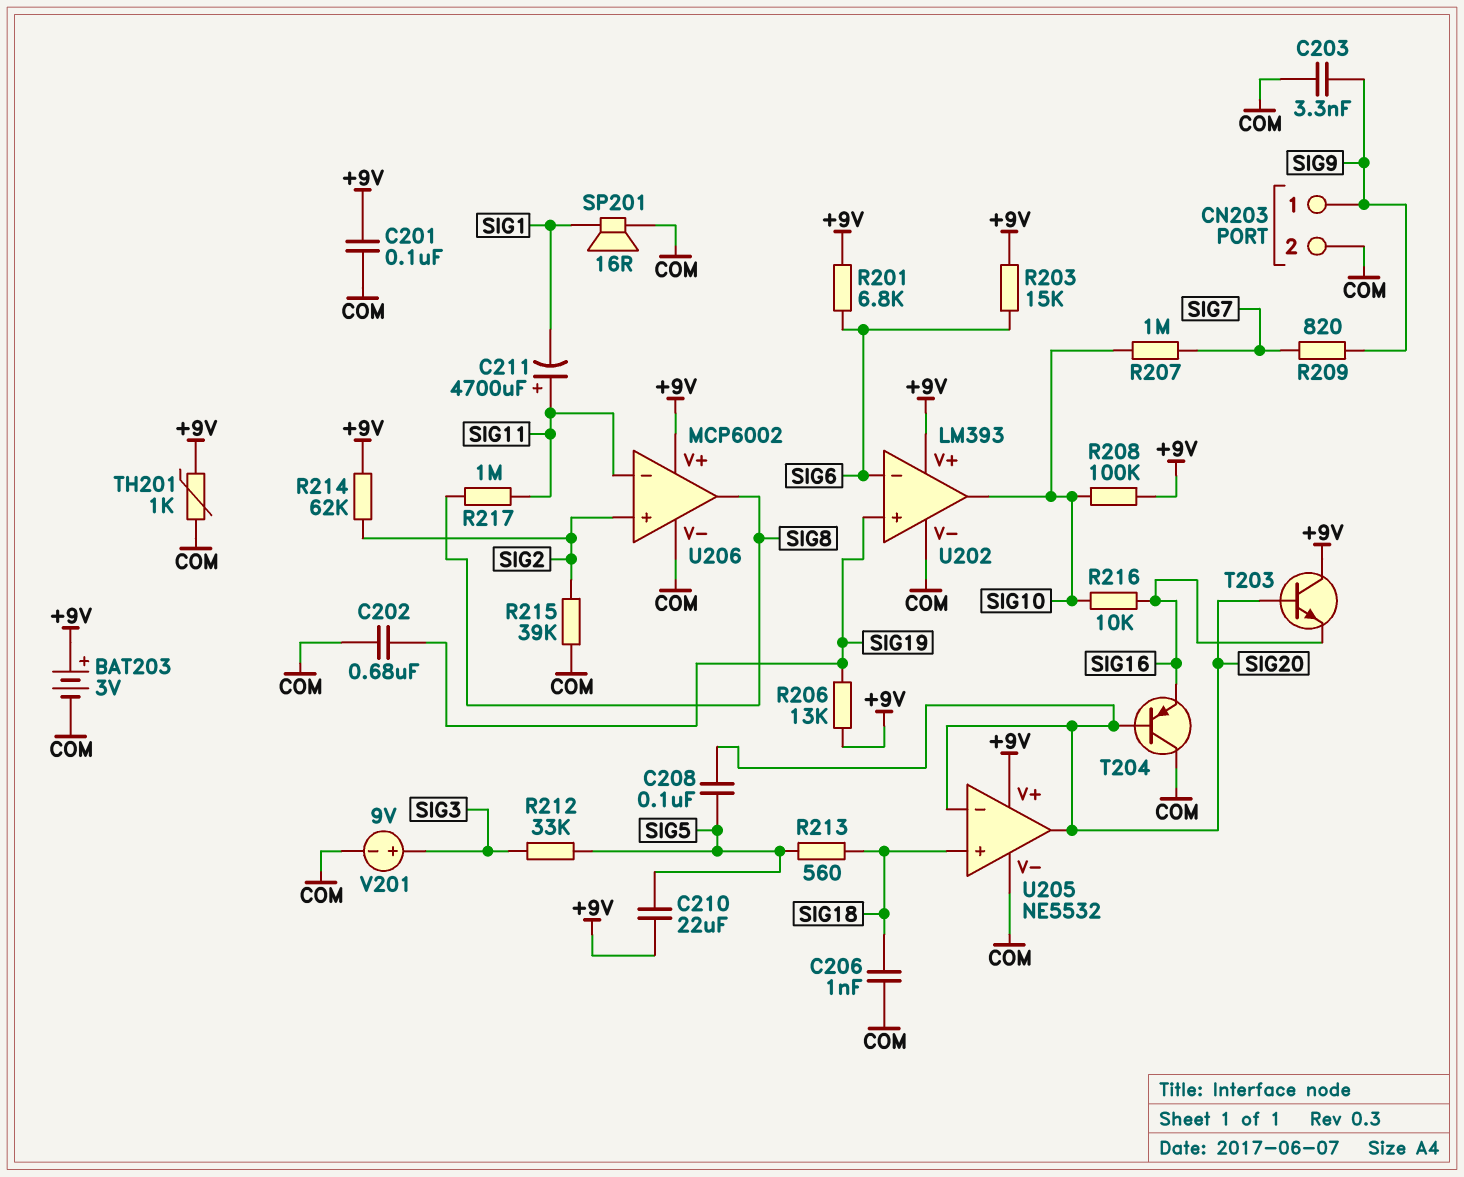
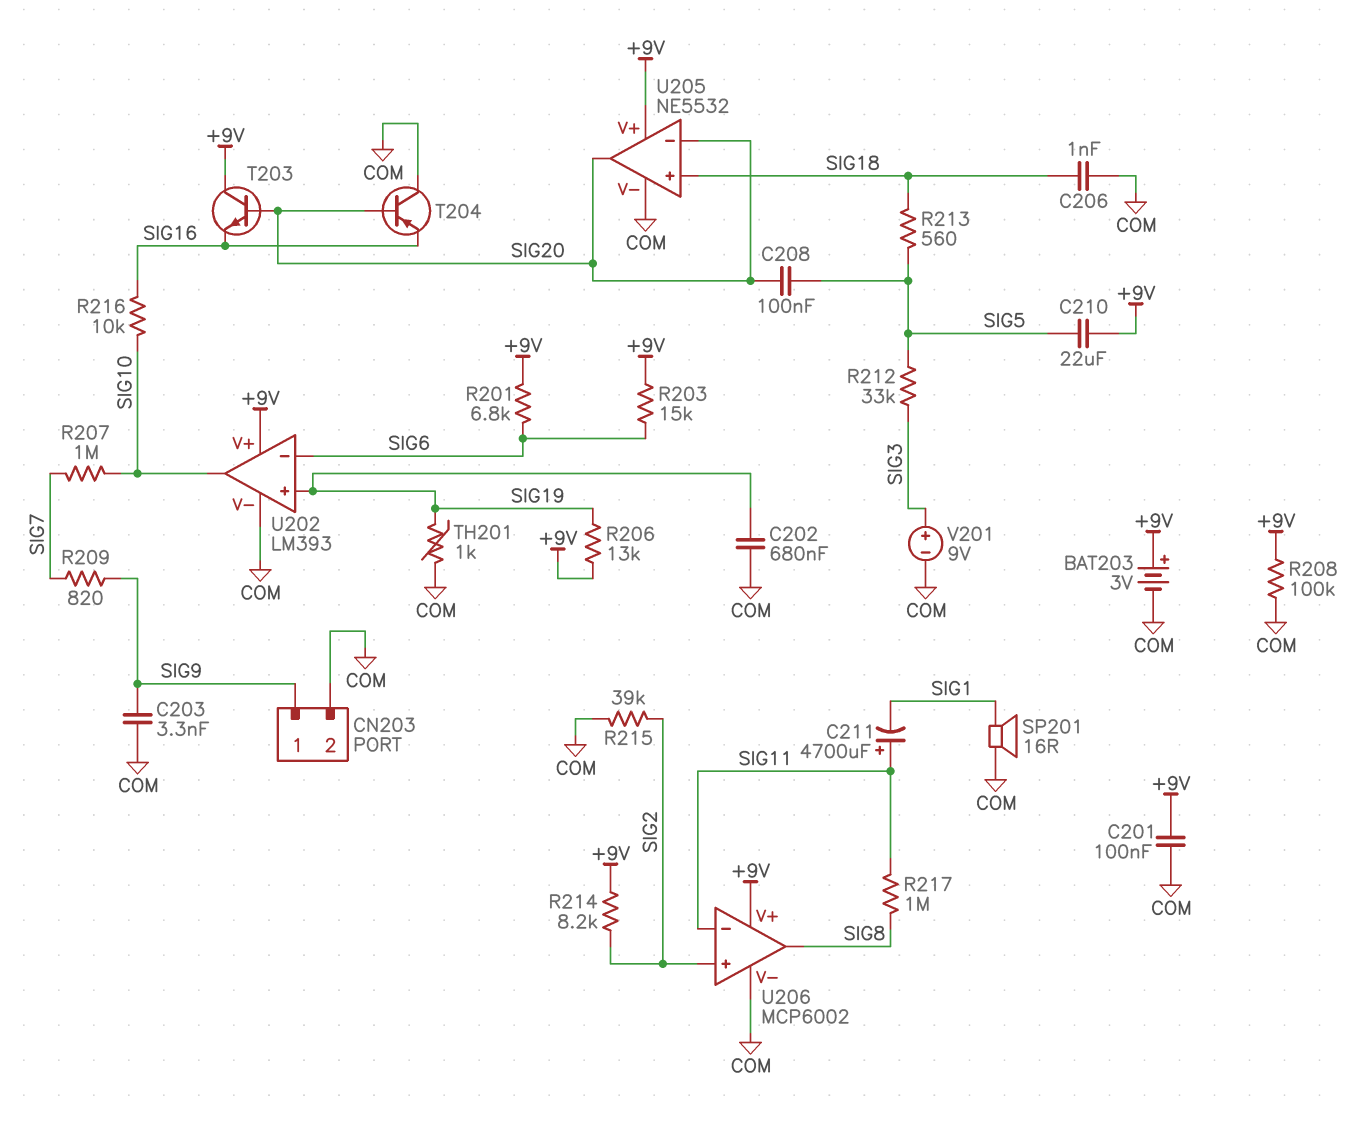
R208: 100k (+9V, SIG10) -> 100k (+9V, COM)
R214: 62k (+9V, SIG2) -> 8.2k (+9V, SIG2)
TH201: 1k (+9V, COM) -> 1k (COM, SIG19)

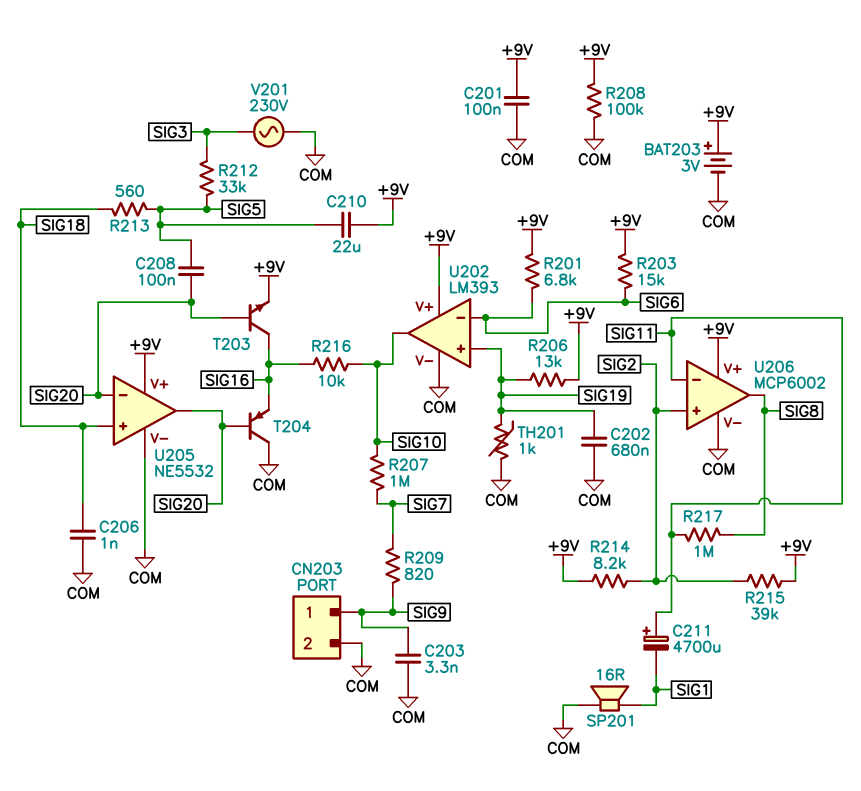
R215: 39k (COM, SIG2) -> 39k (+9V, SIG2)
T203: NPN (B SIG20, C +9V, E SIG16) -> NPN (B SIG20, C SIG16, E +9V)
V201: 9V (plus SIG3, minus COM) -> AC 230V (COM, SIG3)

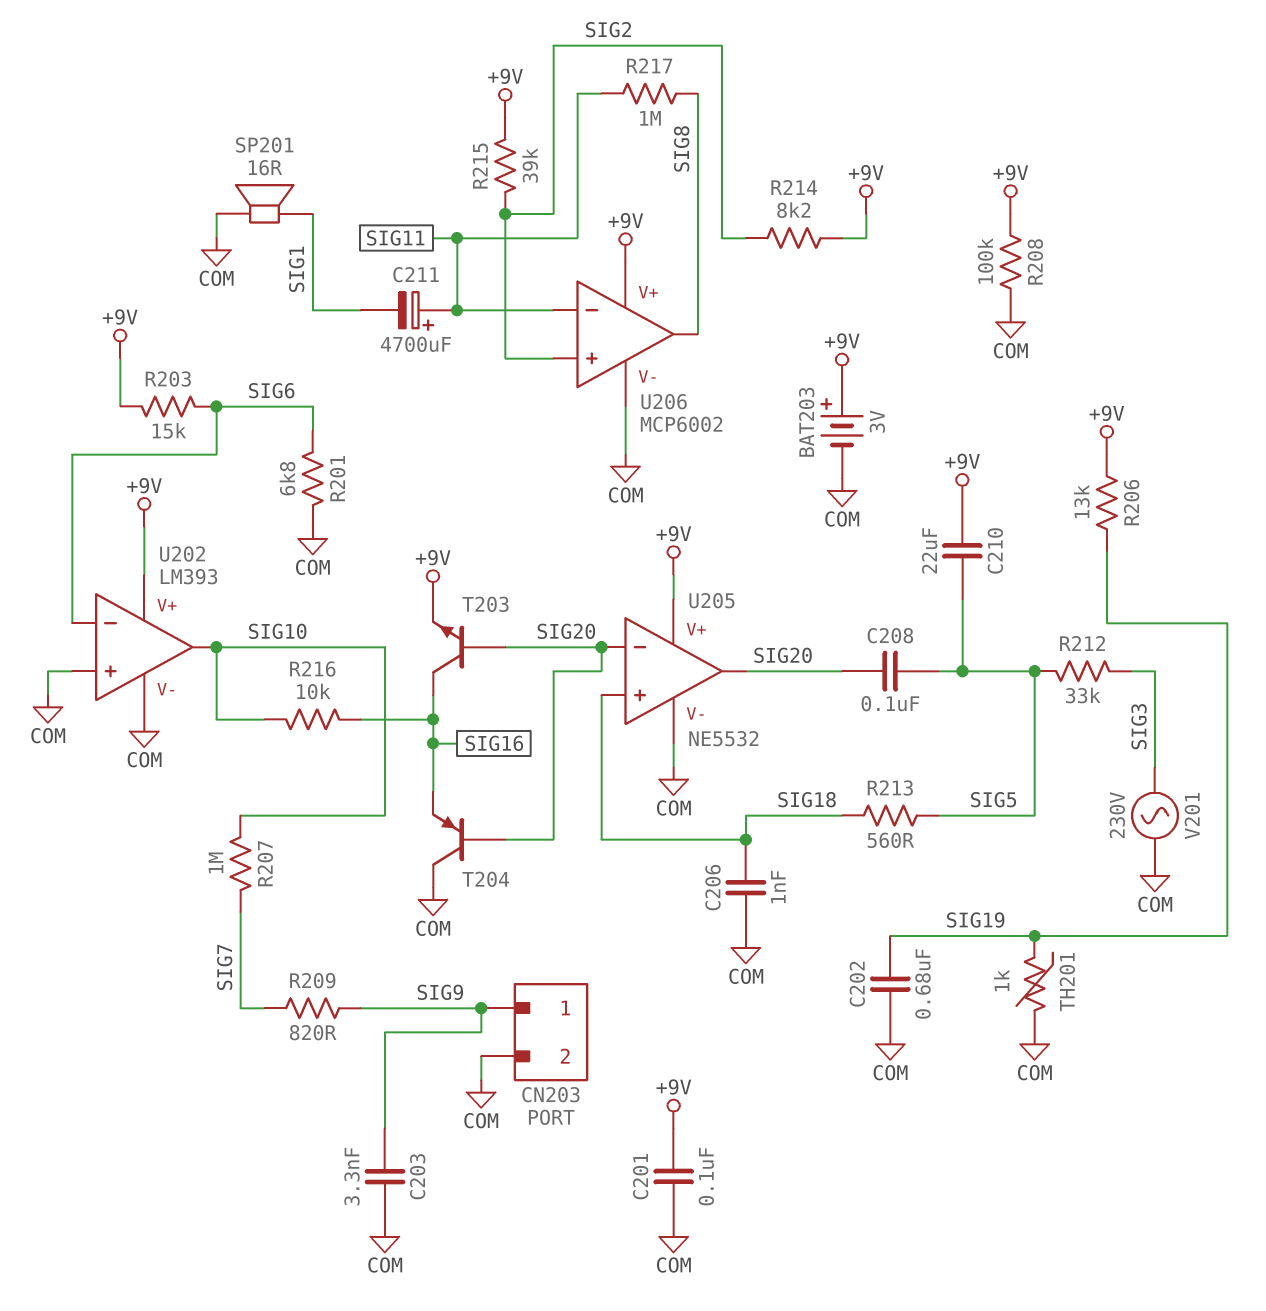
R201: 6.8k (+9V, SIG6) -> 6.8k (COM, SIG6)
U202 pin in+: SIG19 -> COM

